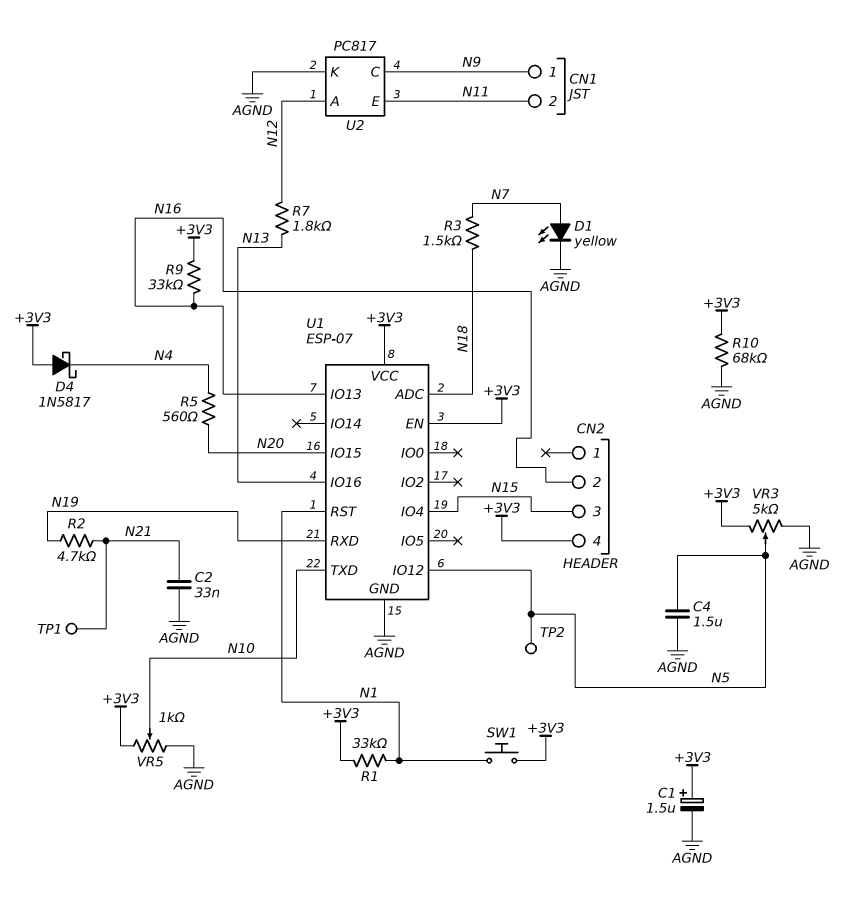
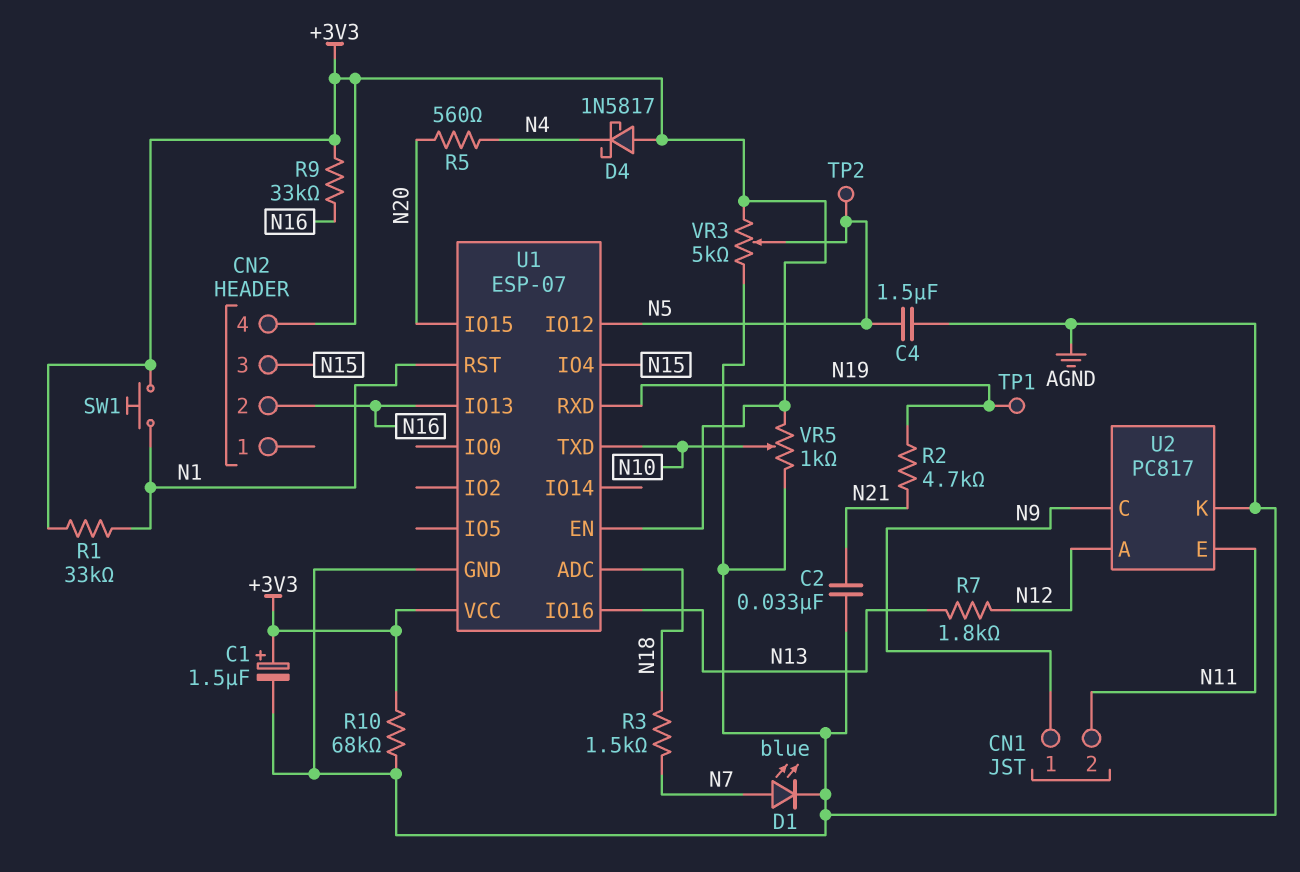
D1: LED yellow (A N7, K AGND) -> LED blue (A N7, K AGND)
TP1: test point (N21) -> test point (N19)

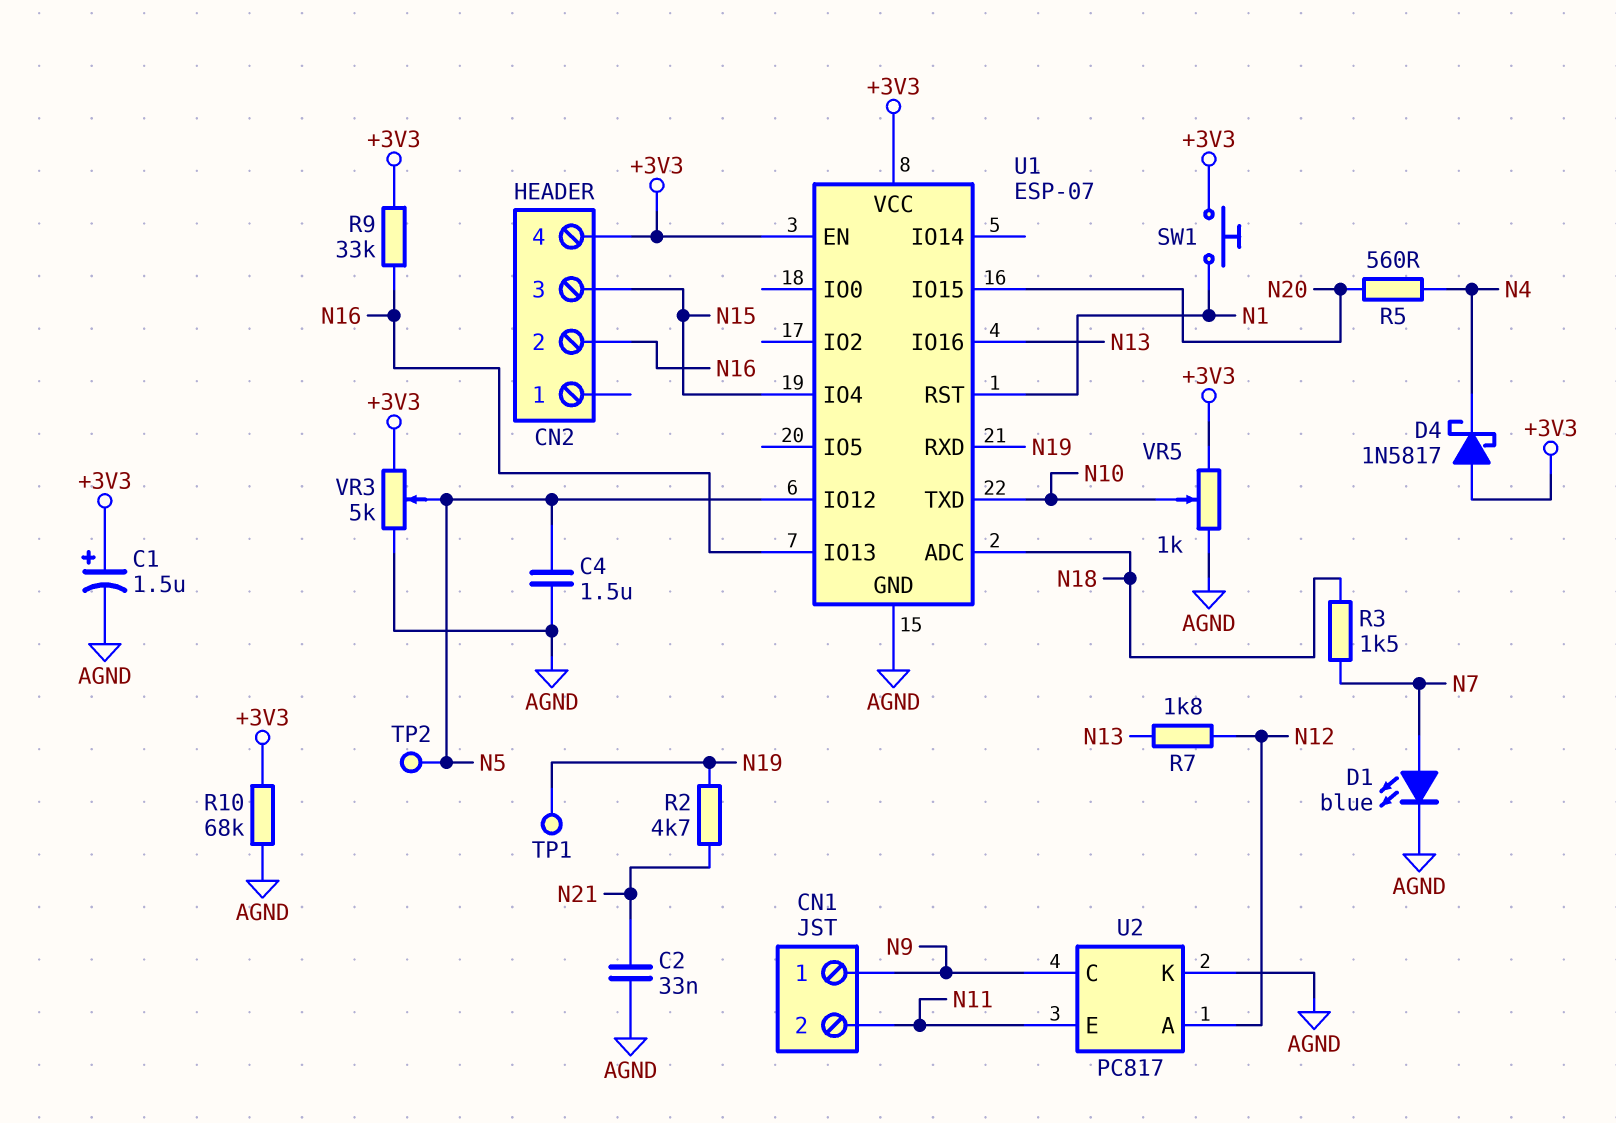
R1: 33k (+3V3, N1) -> none

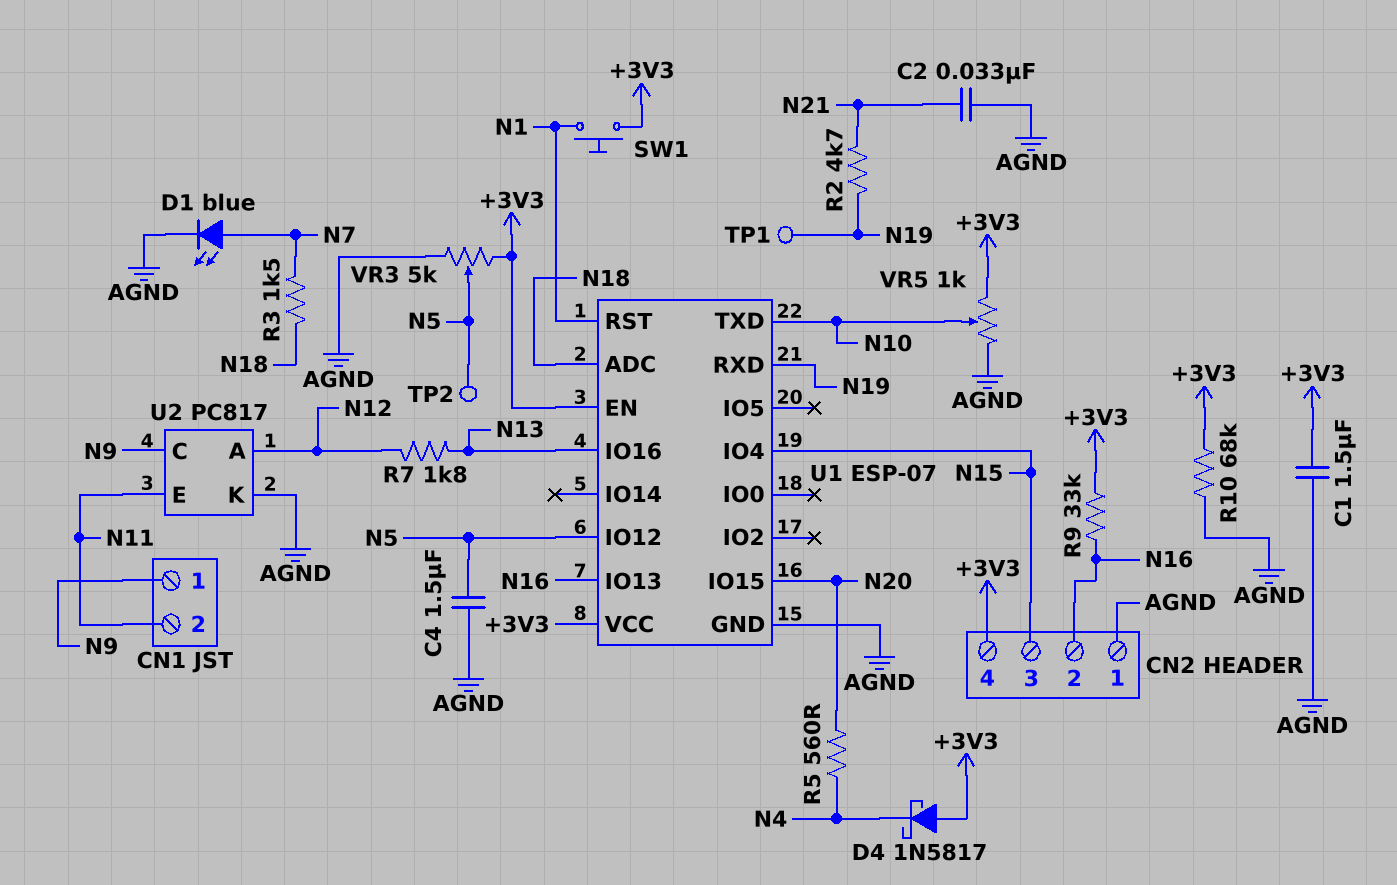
C1: 1.5uF (plus +3V3, minus AGND) -> 1.5uF (+3V3, AGND)
CN2 pin 1: none -> AGND

